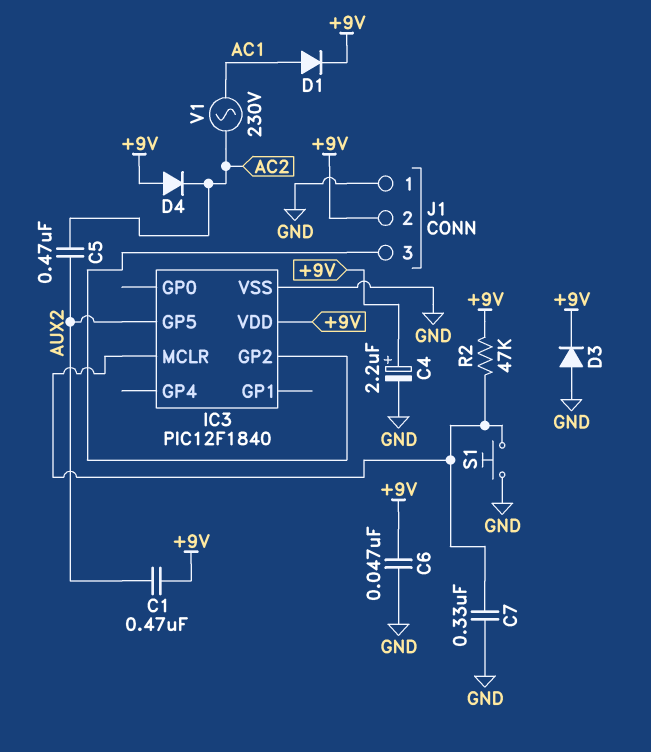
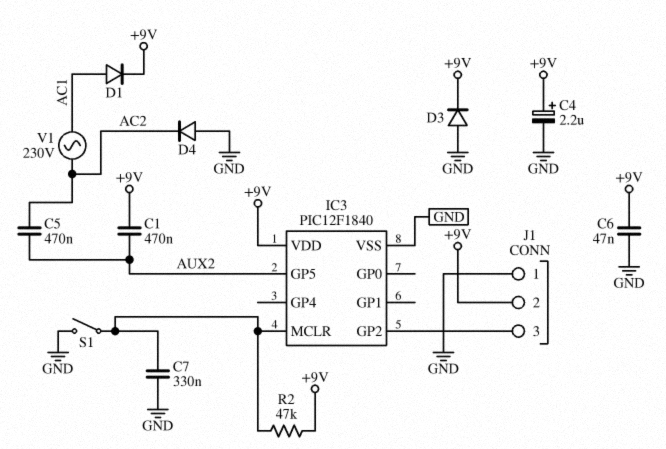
D4: diode (A +9V, K AC2) -> diode (A GND, K AC2)
S1: button (GND, IC3/MCLR) -> switch (GND, IC3/MCLR)

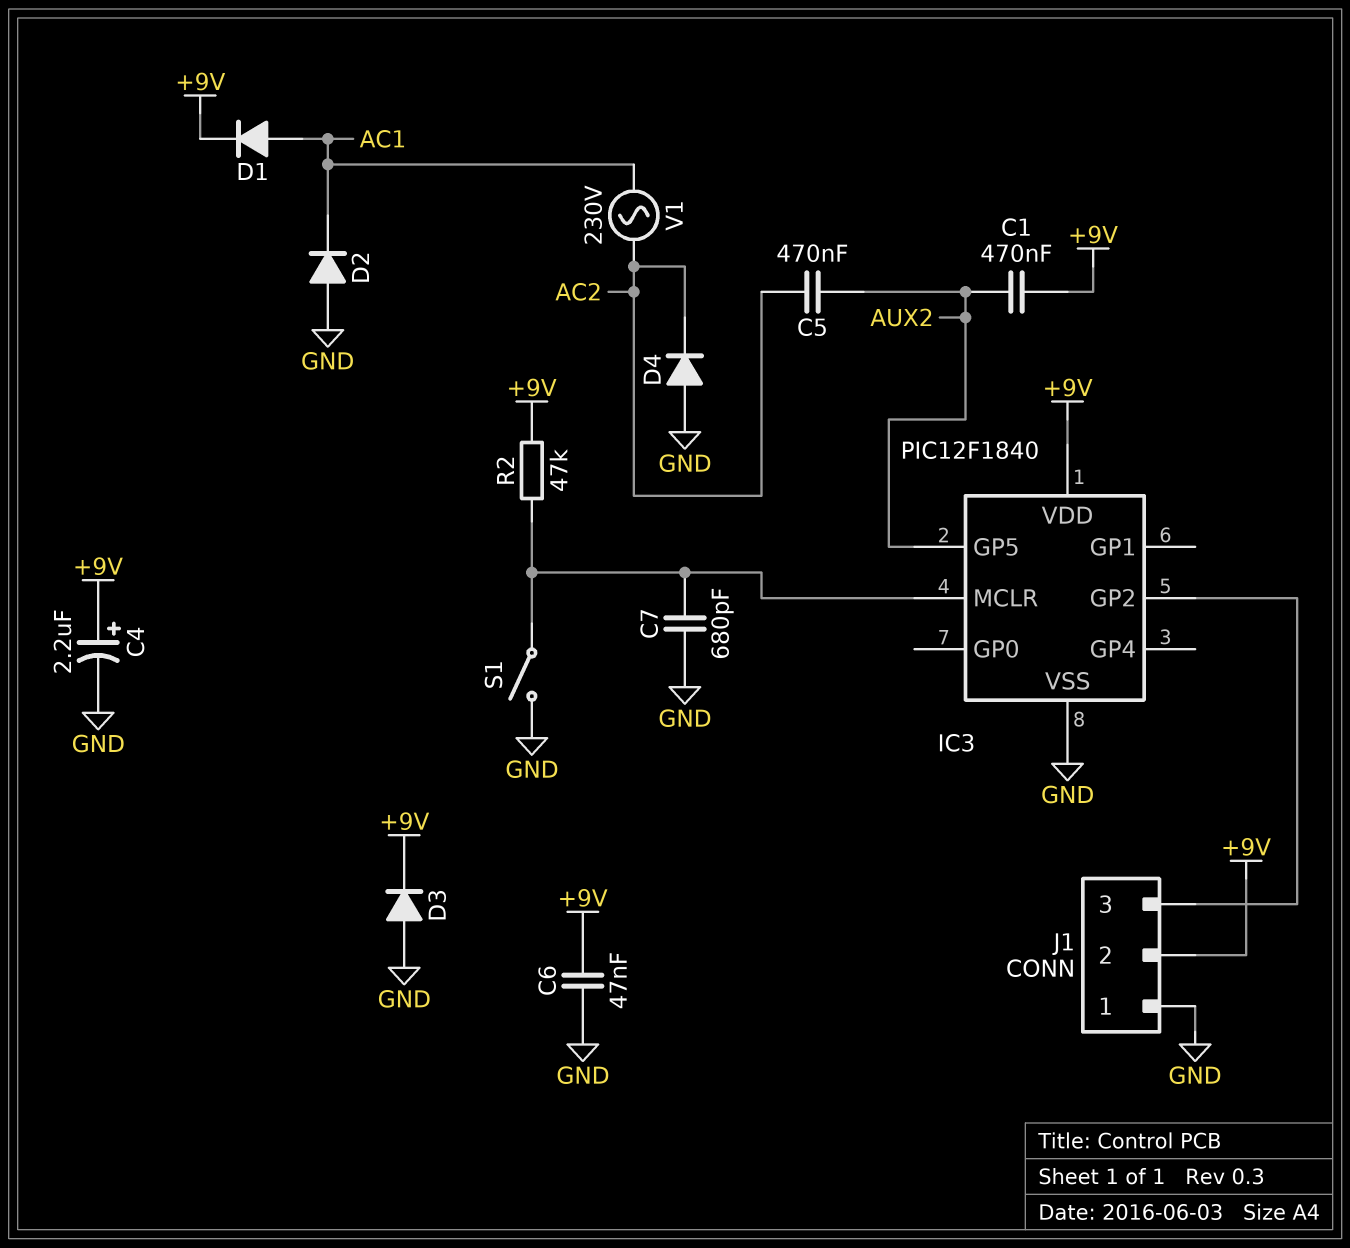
C7: 330nF (GND, IC3/MCLR) -> 680pF (GND, IC3/MCLR)
D2: none -> diode (A GND, K AC1)

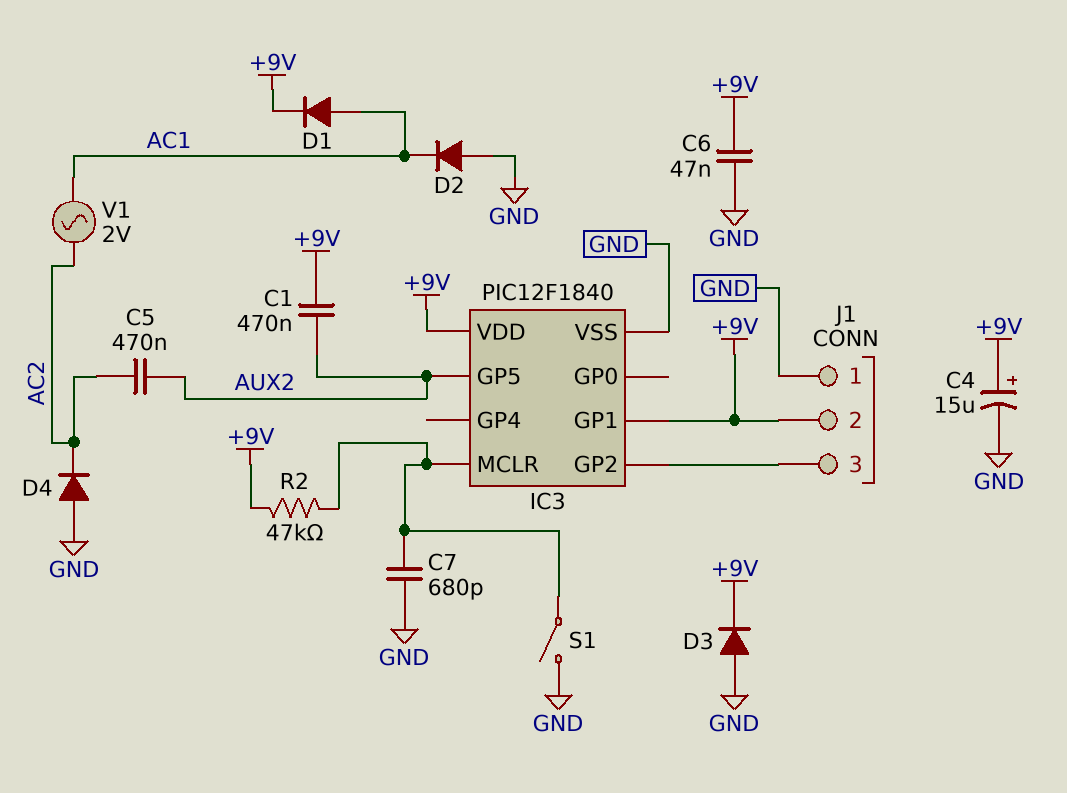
C4: 2.2uF (plus +9V, minus GND) -> 15uF (plus +9V, minus GND)
IC3 pin GP1: none -> +9V
V1: AC 230V (AC1, AC2) -> AC 2V (AC1, AC2)

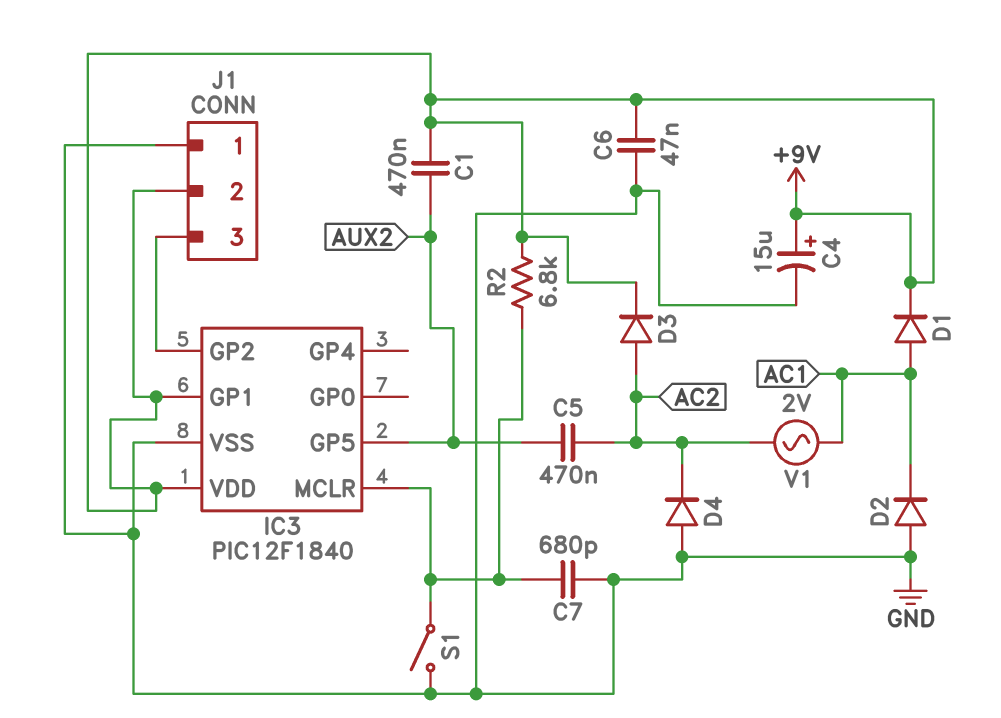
D3: diode (A GND, K +9V) -> diode (A AC2, K +9V)
R2: 47k (+9V, IC3/MCLR) -> 6.8k (+9V, IC3/MCLR)

